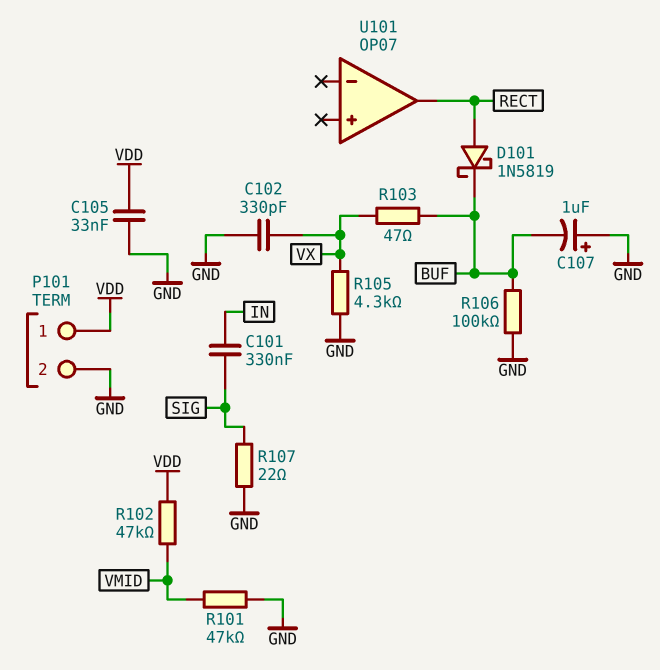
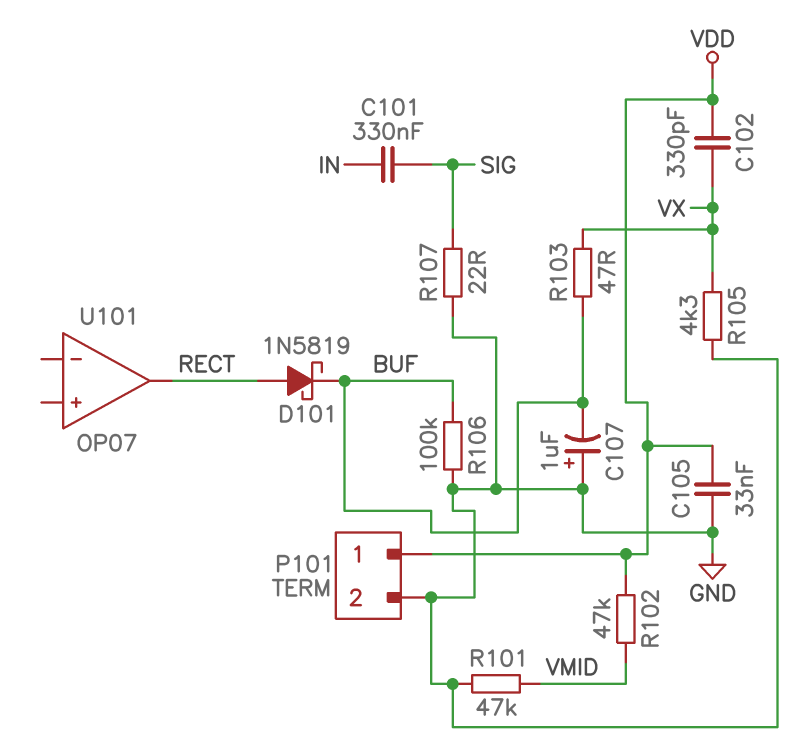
C102: 330pF (GND, VX) -> 330pF (VDD, VX)

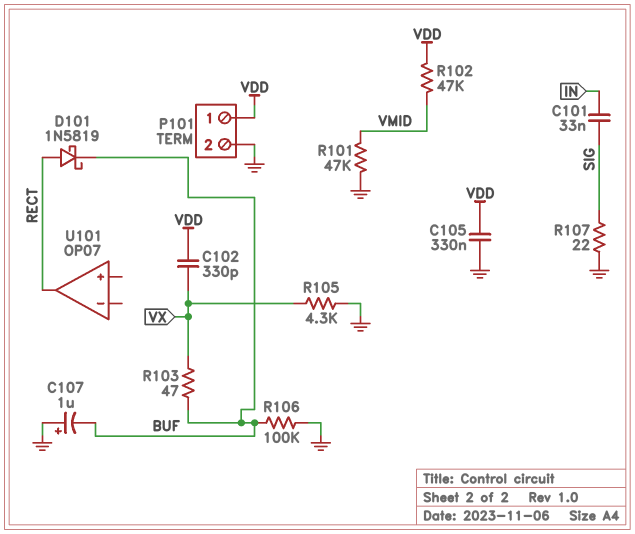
C101: 330nF (IN, SIG) -> 33nF (IN, SIG)
C105: 33nF (GND, VDD) -> 330nF (GND, VDD)

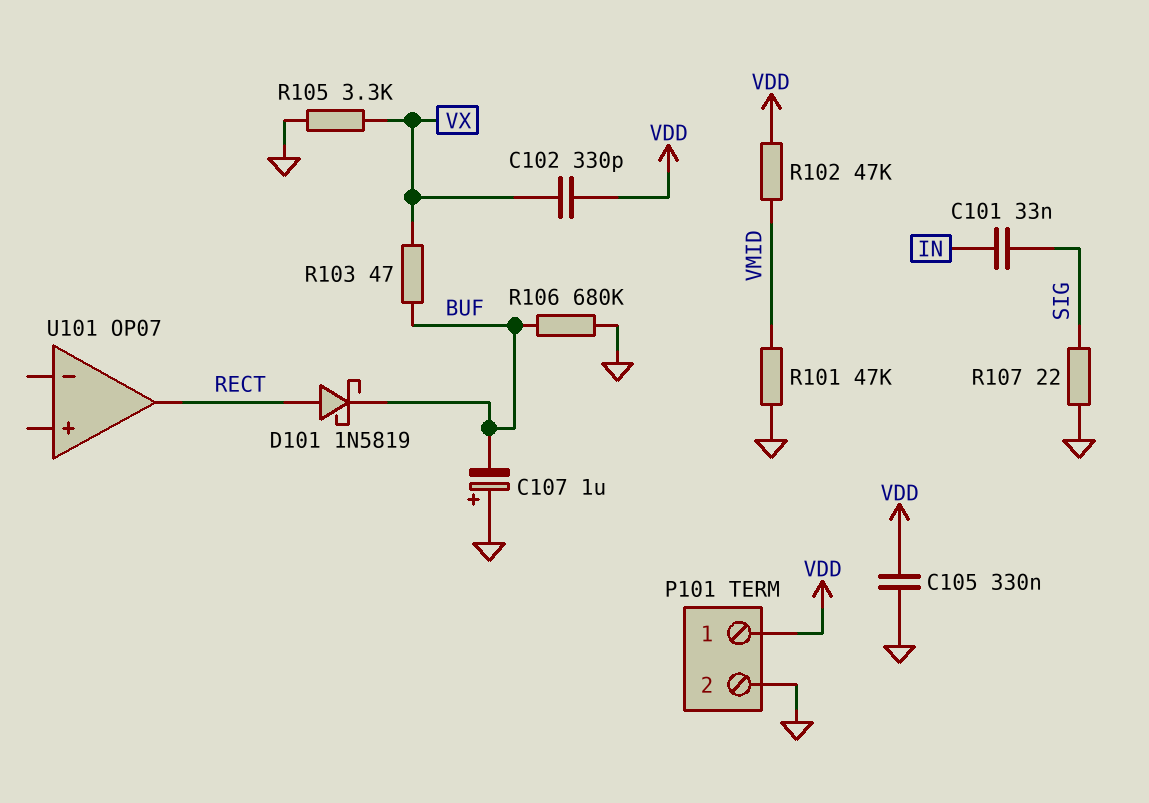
R105: 4.3k (GND, VX) -> 3.3k (GND, VX)
R106: 100k (BUF, GND) -> 680k (BUF, GND)

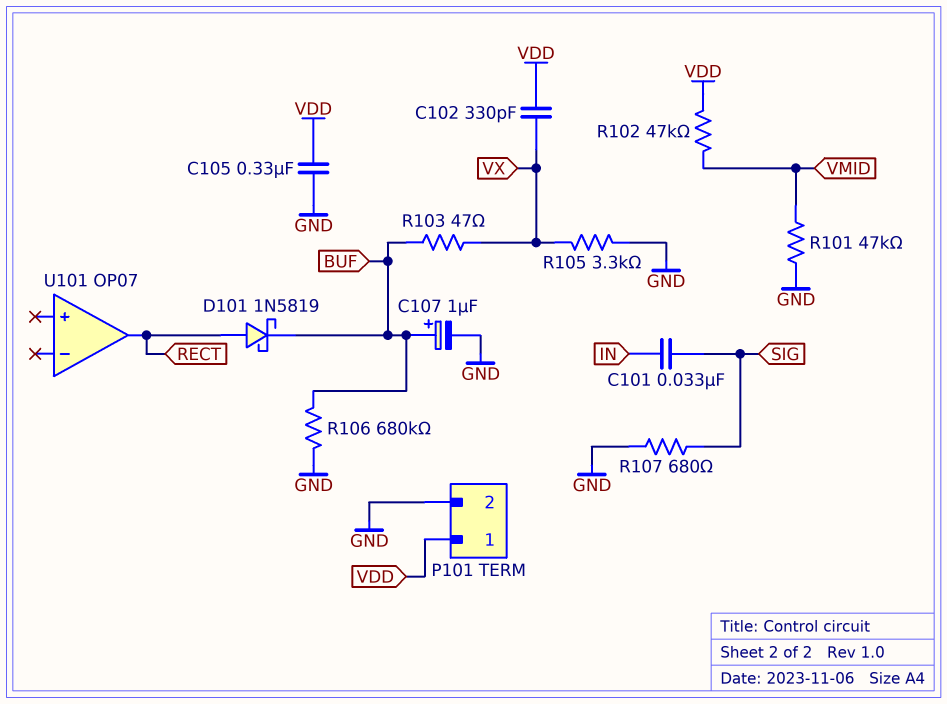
C107: 1uF (plus GND, minus BUF) -> 1uF (plus BUF, minus GND)
R107: 22 (GND, SIG) -> 680 (GND, SIG)

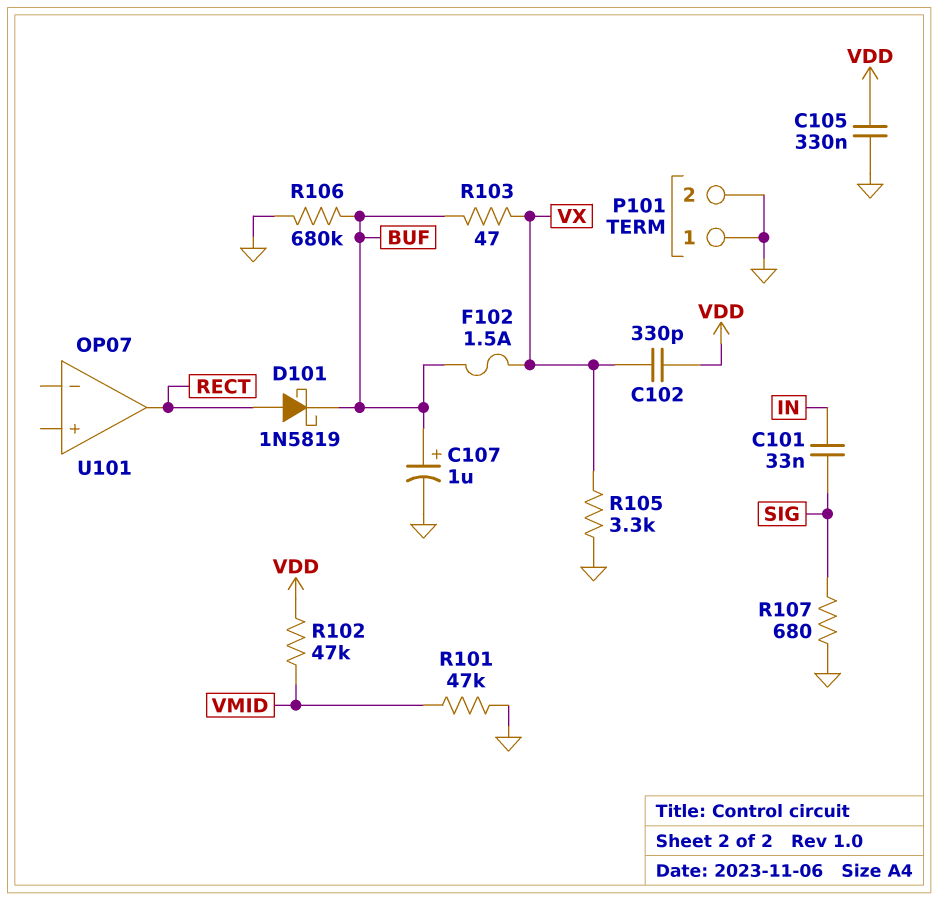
F102: none -> 1.5A (BUF, VX)
P101 pin 1: VDD -> GND

